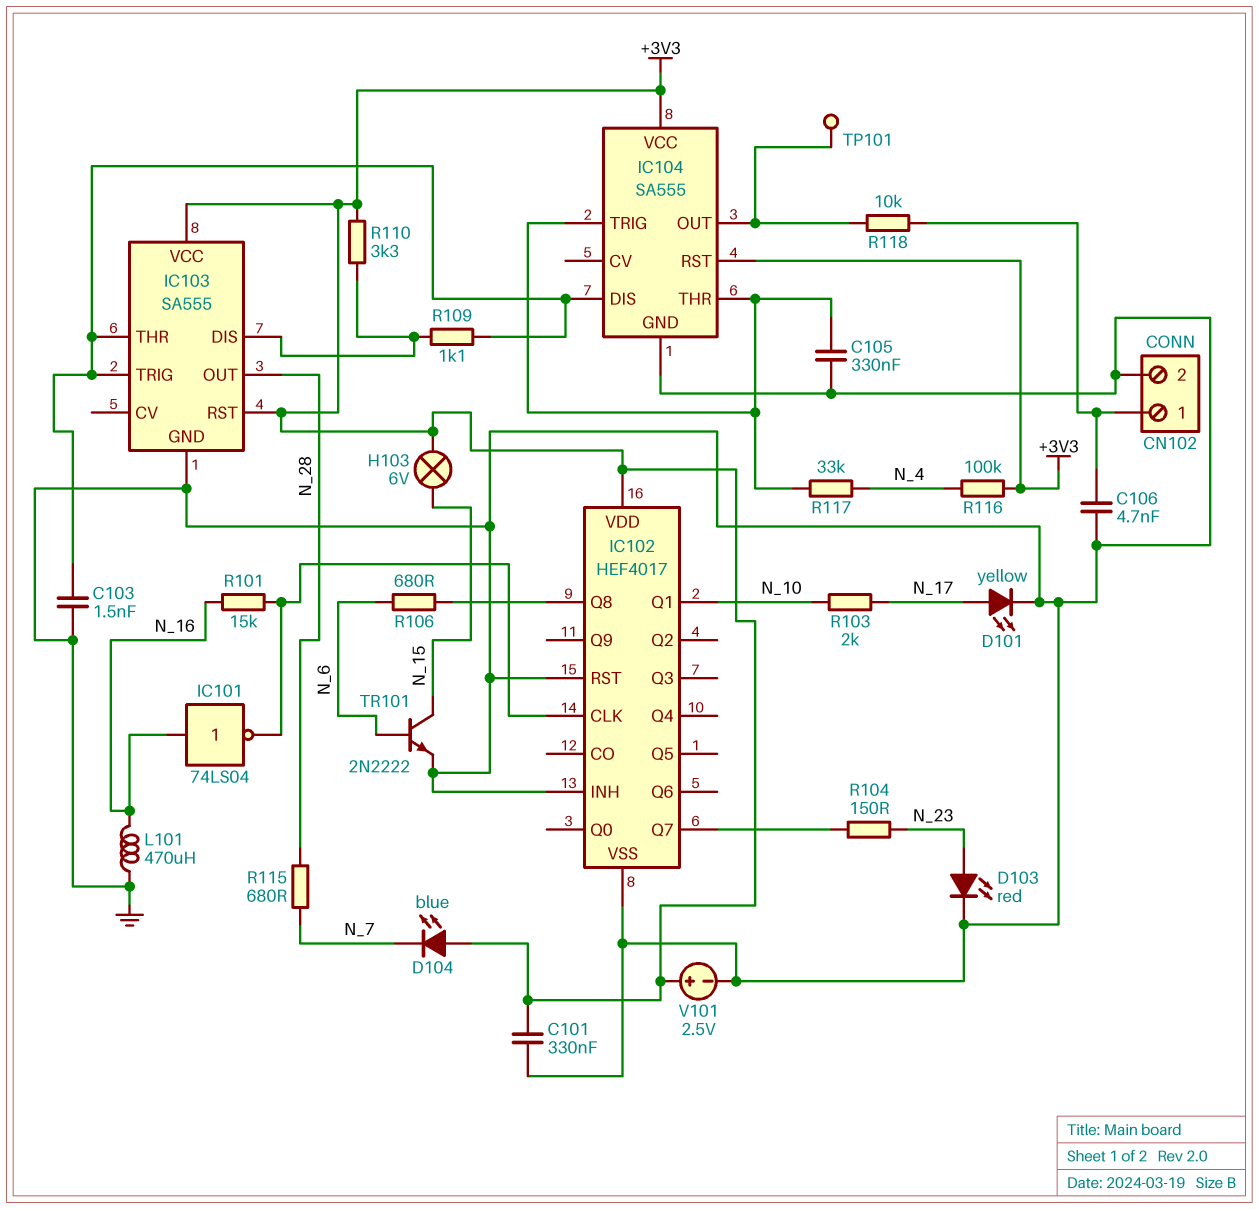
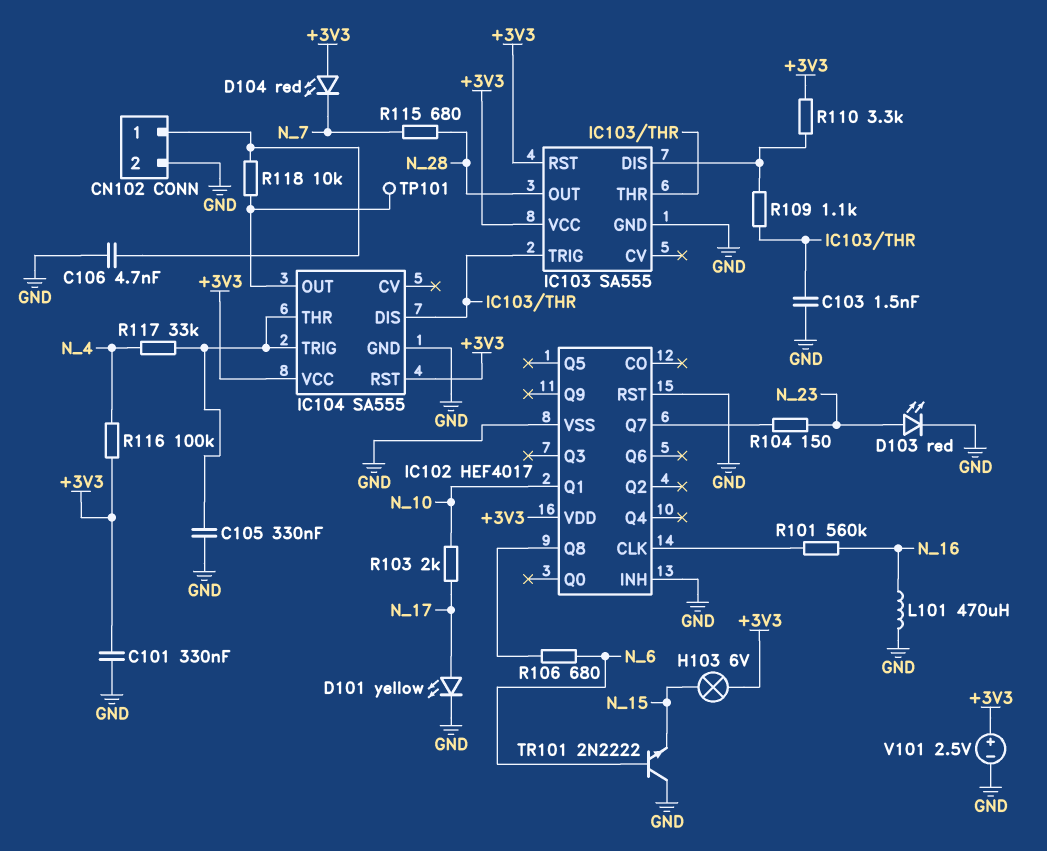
D104: LED blue (A +3V3, K N_7) -> LED red (A +3V3, K N_7)
IC101: NOT 74LS04 (in N_16, out IC102/CLK) -> none
R101: 15k (IC102/CLK, N_16) -> 560k (IC102/CLK, N_16)
TR101: NPN 2N2222 (B N_6, C N_15, E GND) -> NPN 2N2222 (B N_6, C GND, E N_15)

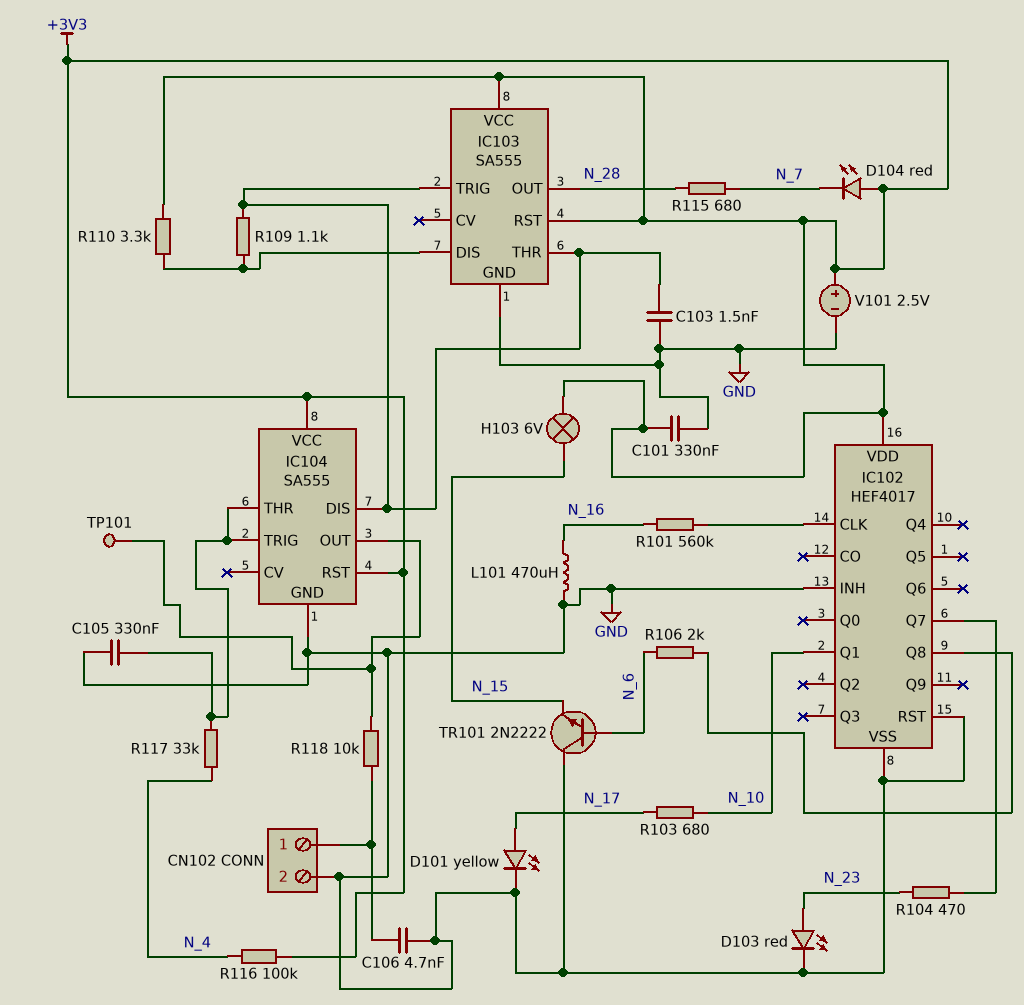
R103: 2k (N_10, N_17) -> 680 (N_10, N_17)
R104: 150 (IC102/Q7, N_23) -> 470 (IC102/Q7, N_23)
R106: 680 (IC102/Q8, N_6) -> 2k (IC102/Q8, N_6)

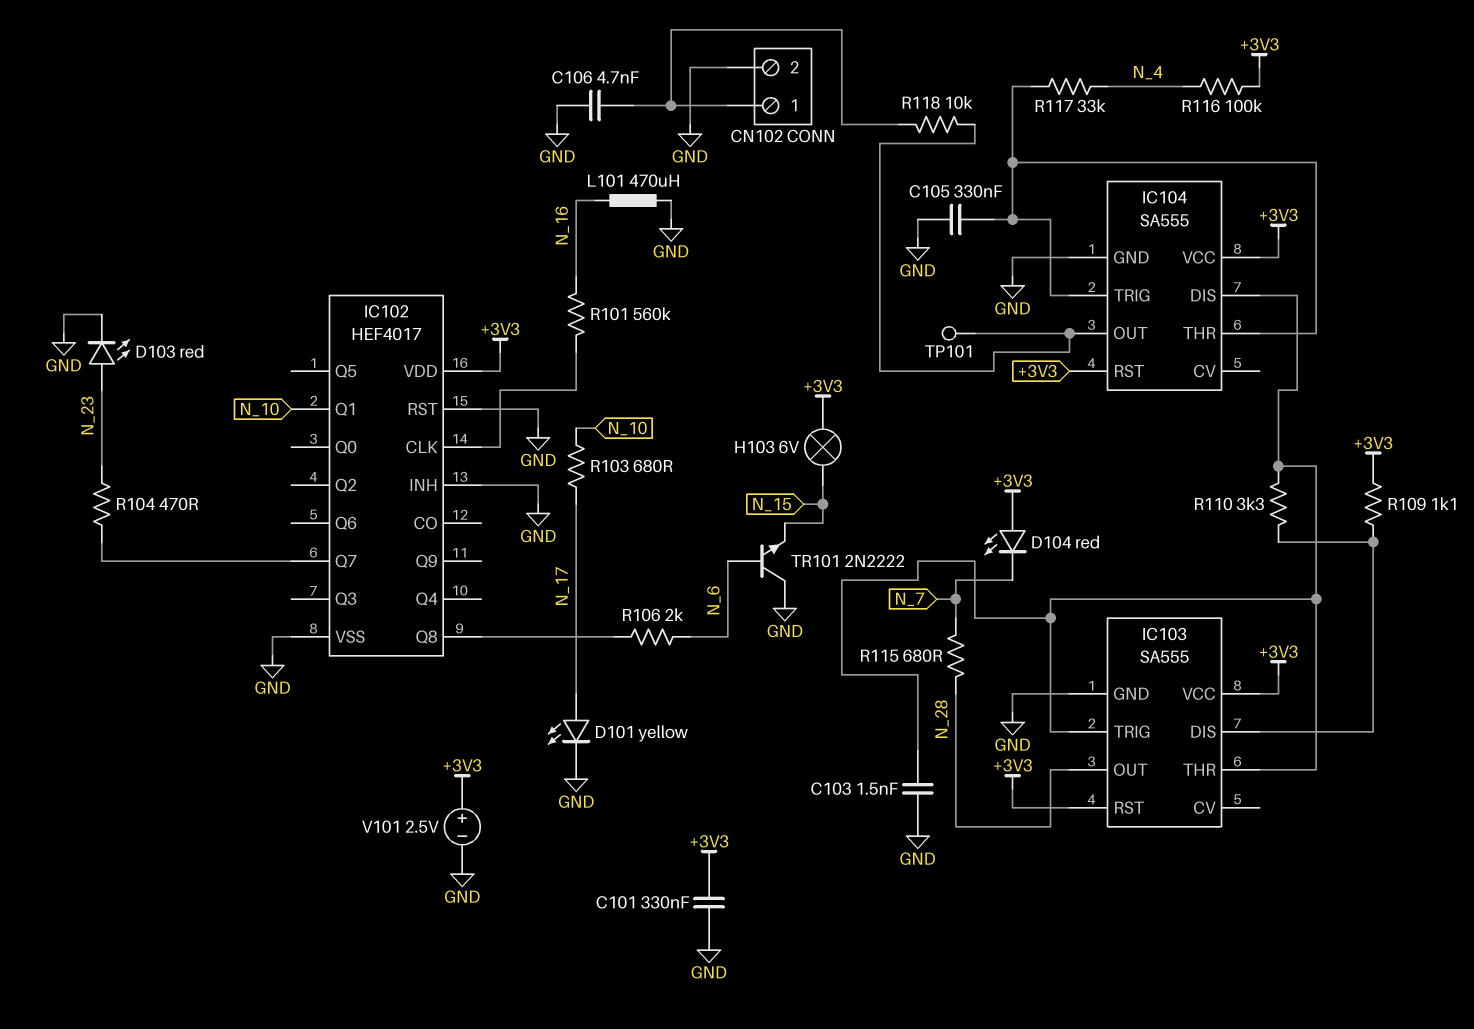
R109: 1.1k (IC103/DIS, IC103/THR) -> 1.1k (+3V3, IC103/DIS)
R110: 3.3k (+3V3, IC103/DIS) -> 3.3k (IC103/DIS, IC103/THR)

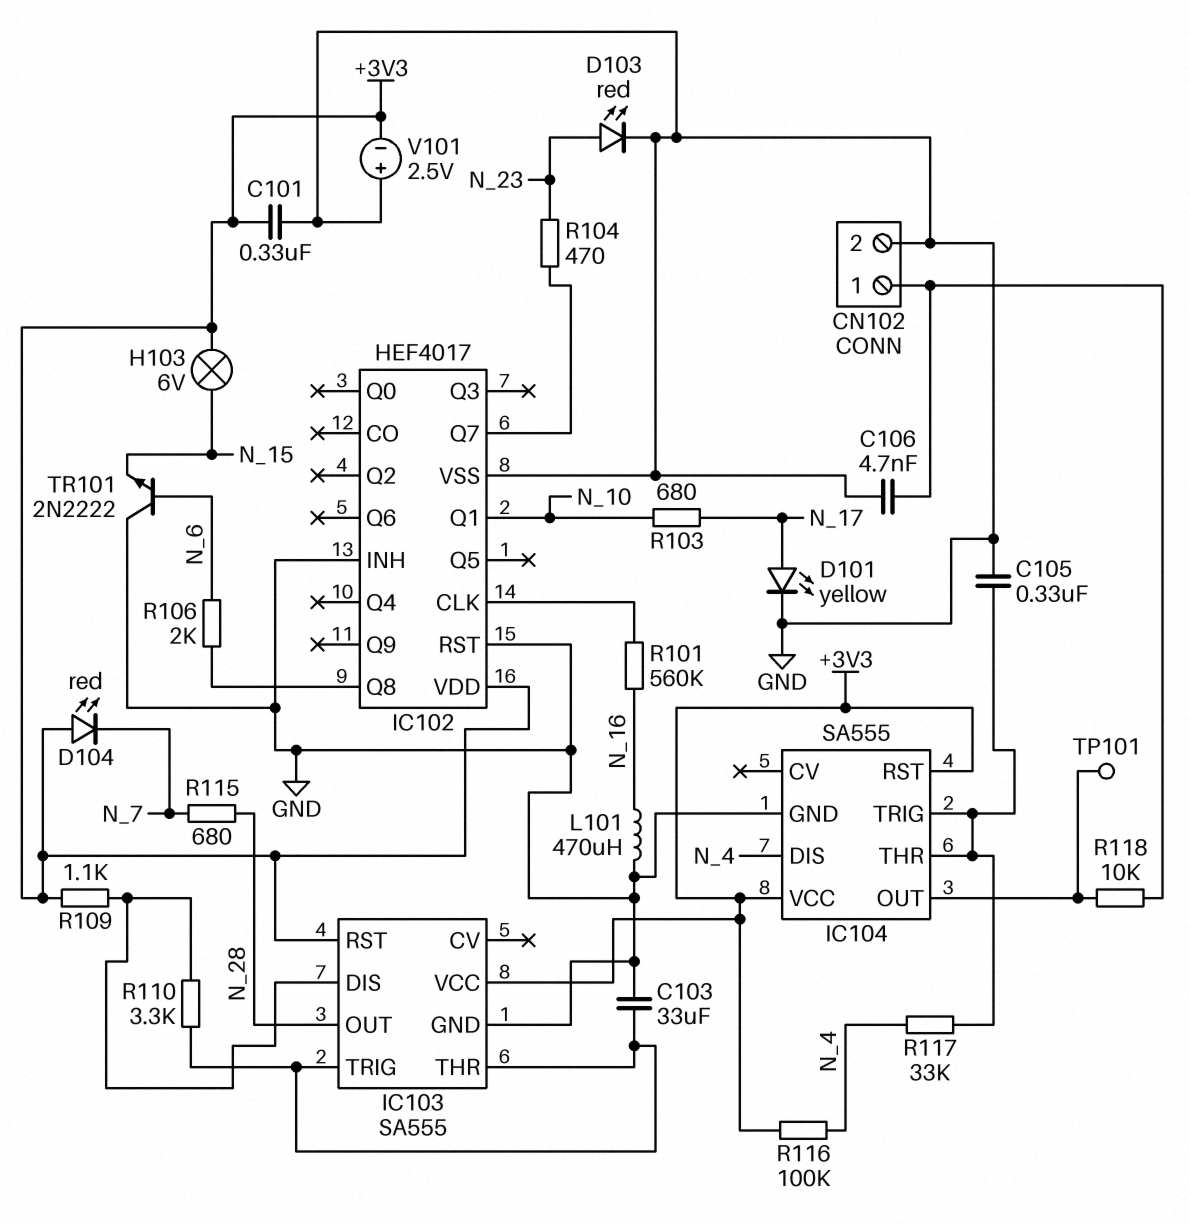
C103: 1.5nF (GND, IC103/THR) -> 33uF (GND, IC103/THR)
IC104 pin DIS: IC103/THR -> N_4
V101: 2.5V (plus +3V3, minus GND) -> 2.5V (plus GND, minus +3V3)

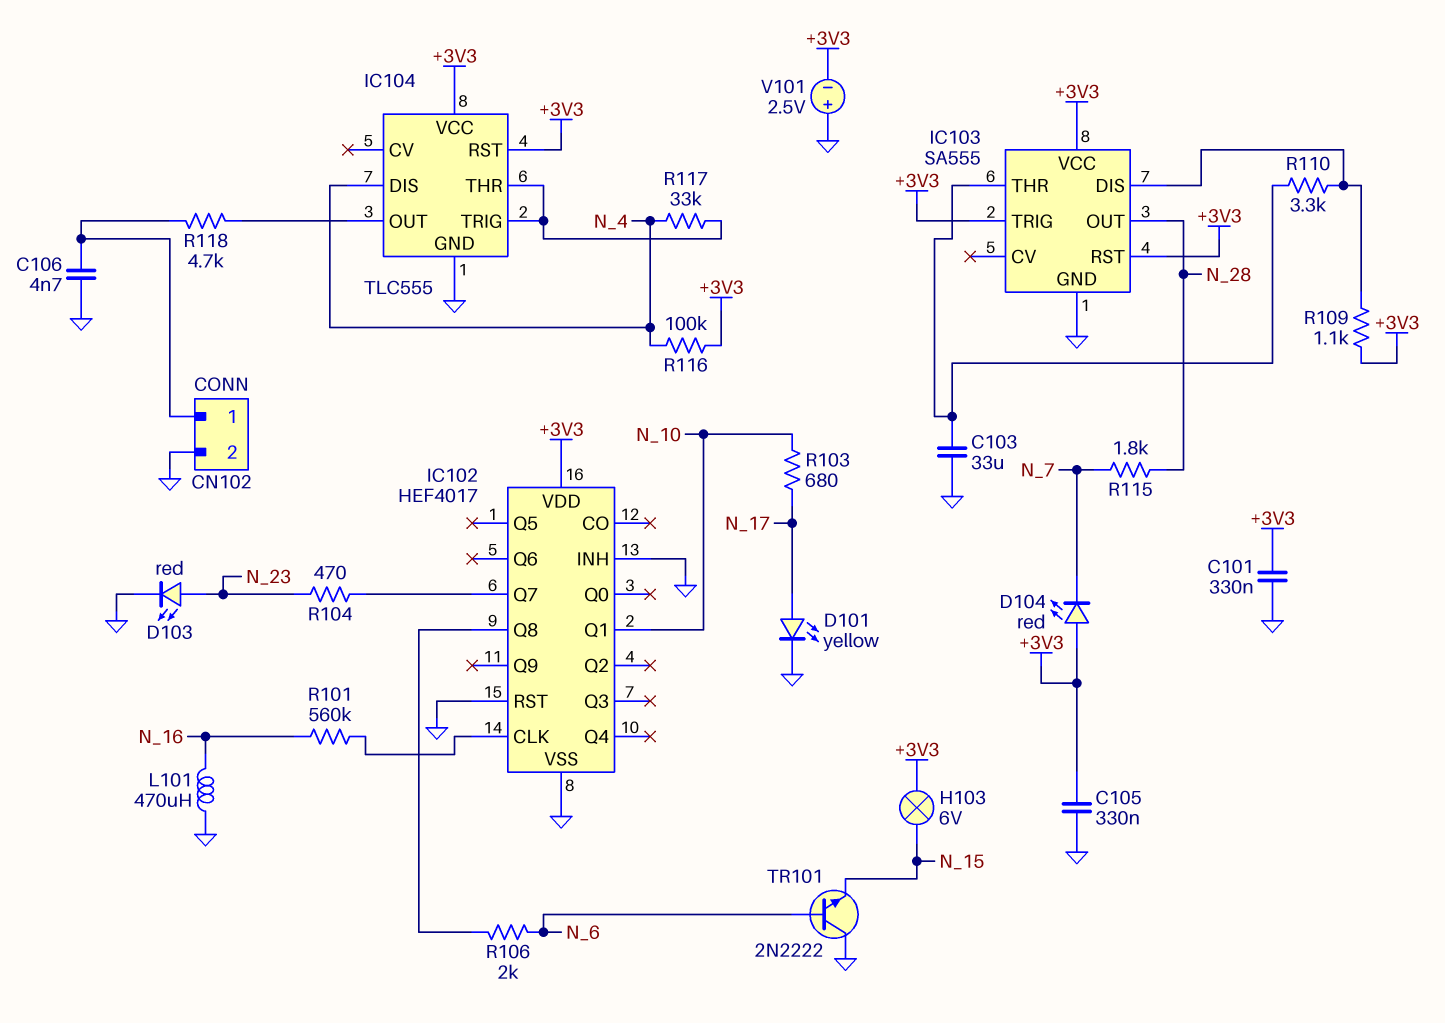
C105: 330nF (GND, IC104/THR) -> 330nF (+3V3, GND)
IC103 pin TRIG: IC103/THR -> +3V3
IC104: SA555 -> TLC555
R115: 680 (N_7, N_28) -> 1.8k (N_7, N_28)
R118: 10k (CN102/1, IC104/OUT) -> 4.7k (CN102/1, IC104/OUT)
TP101: test point (IC104/OUT) -> none

